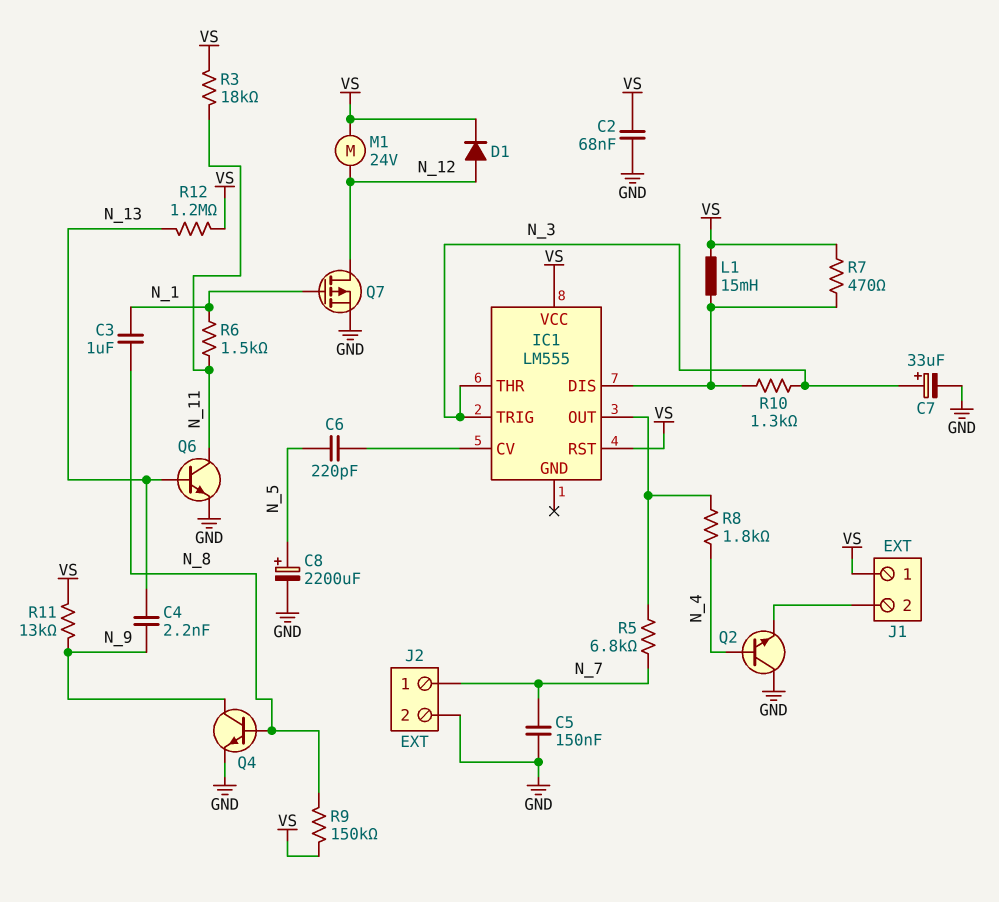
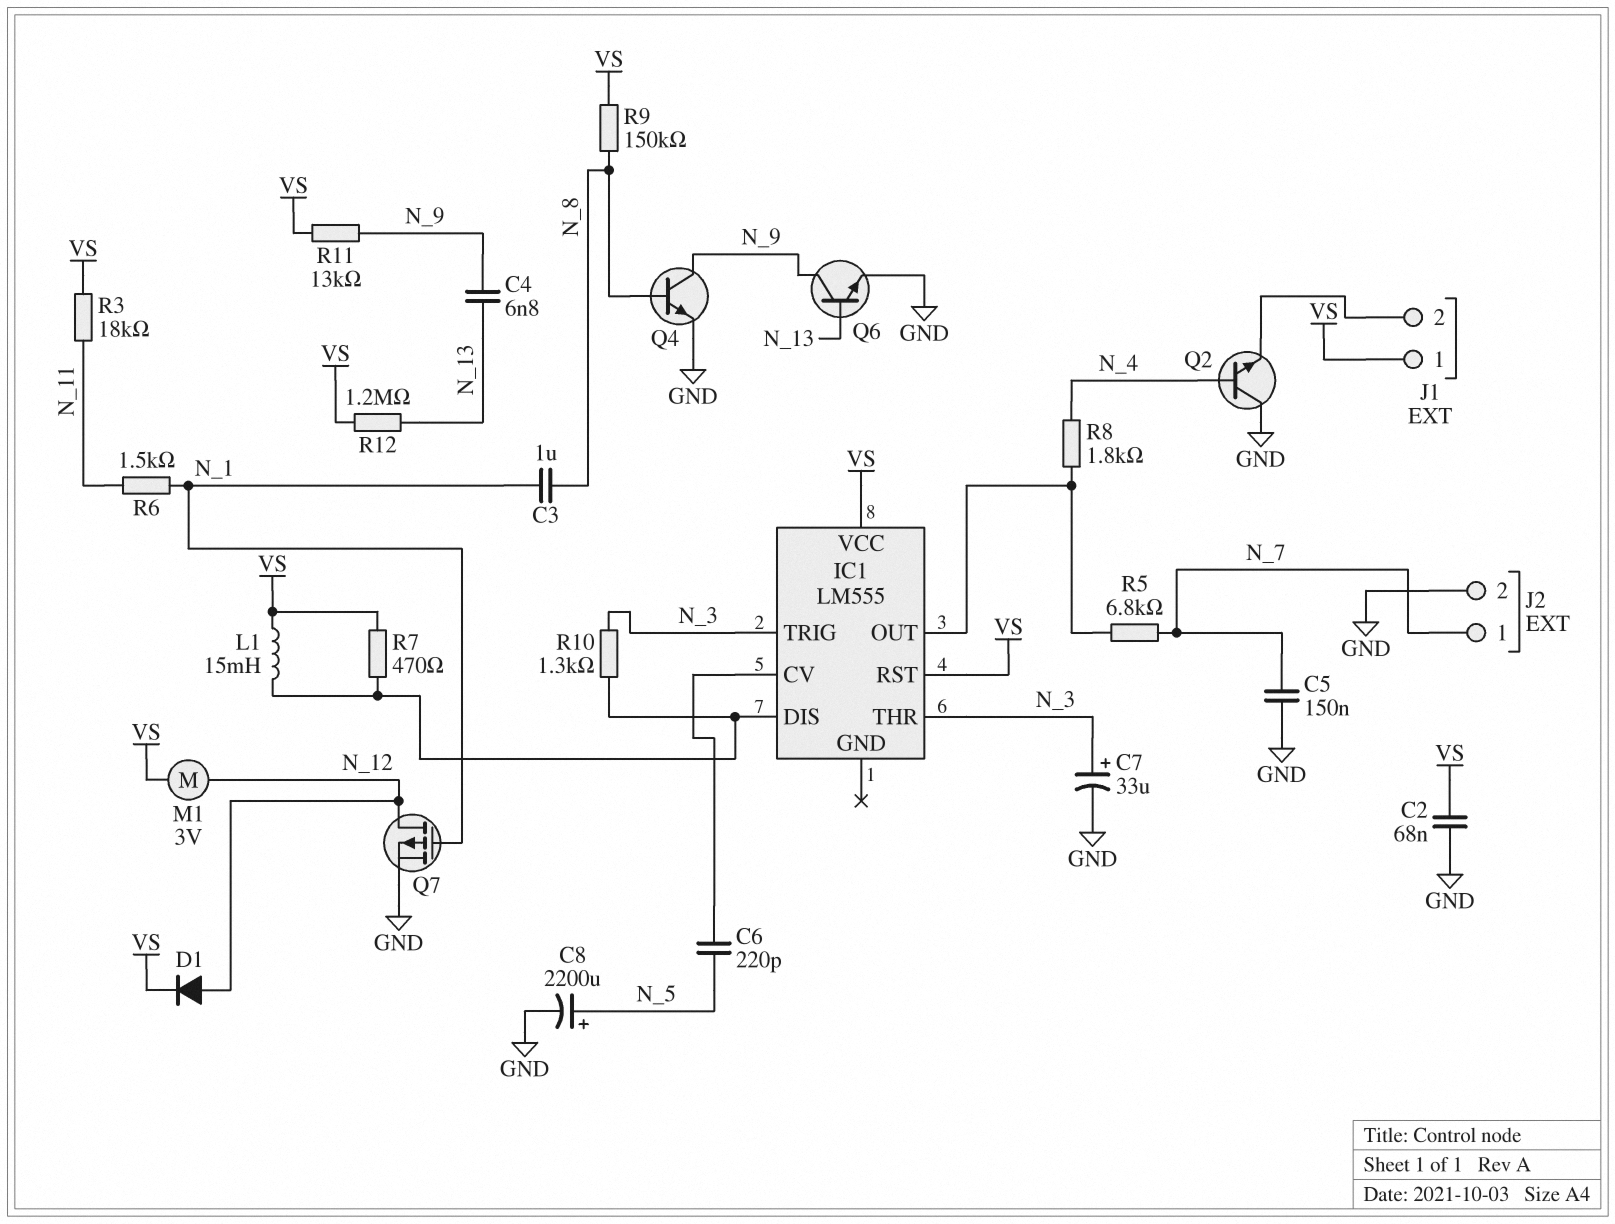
C4: 2.2nF (N_9, N_13) -> 6.8nF (N_9, N_13)
M1: motor 24V (N_12, VS) -> motor 3V (N_12, VS)
Q6: NPN (B N_13, C N_11, E GND) -> NPN (B N_13, C N_9, E GND)

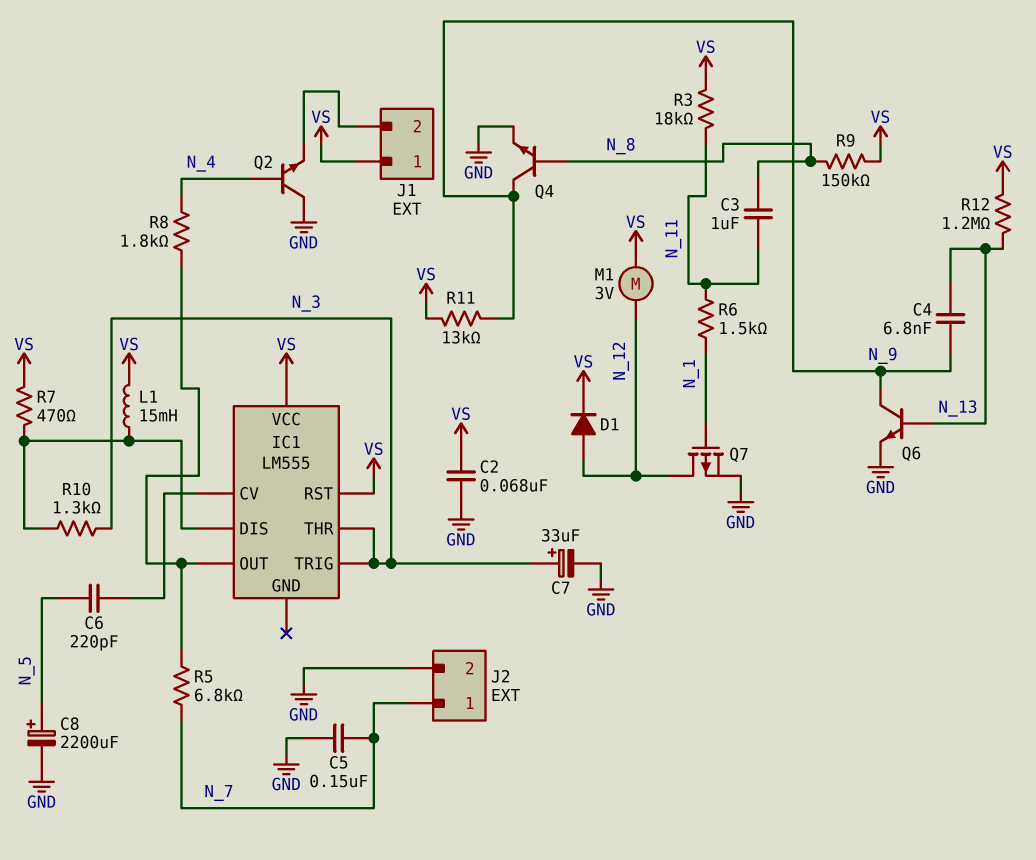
C3: 1uF (N_1, N_8) -> 1uF (N_8, N_11)

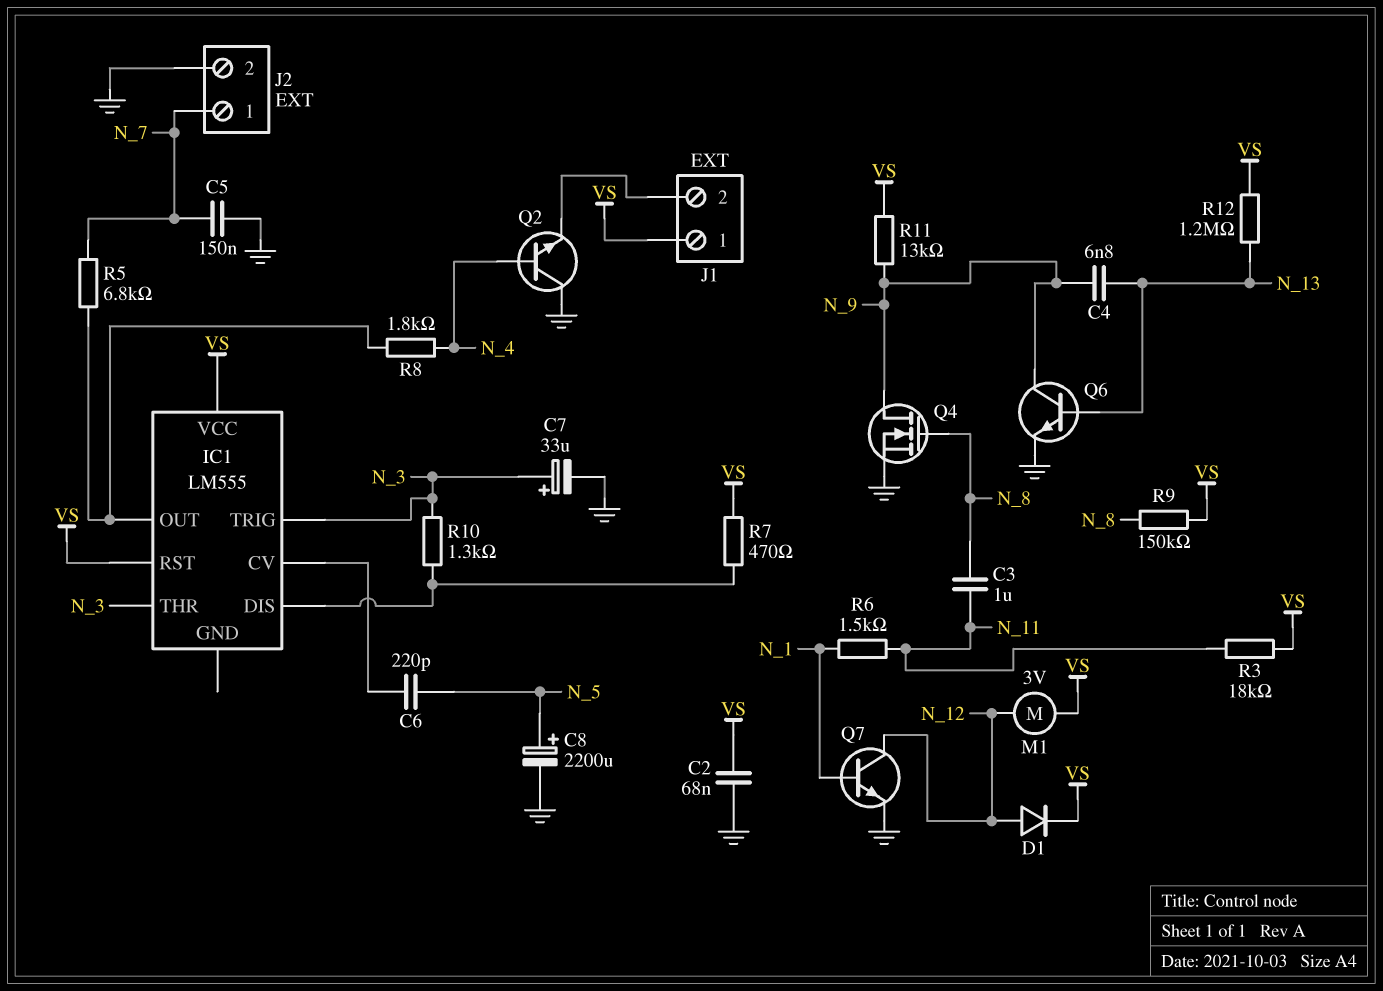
L1: 15mH (IC1/DIS, VS) -> none
Q4: NPN (B N_8, C N_9, E GND) -> NMOS (G N_8, D N_9, S GND)
Q7: PMOS (G N_1, D N_12, S GND) -> NPN (B N_1, C N_12, E GND)

